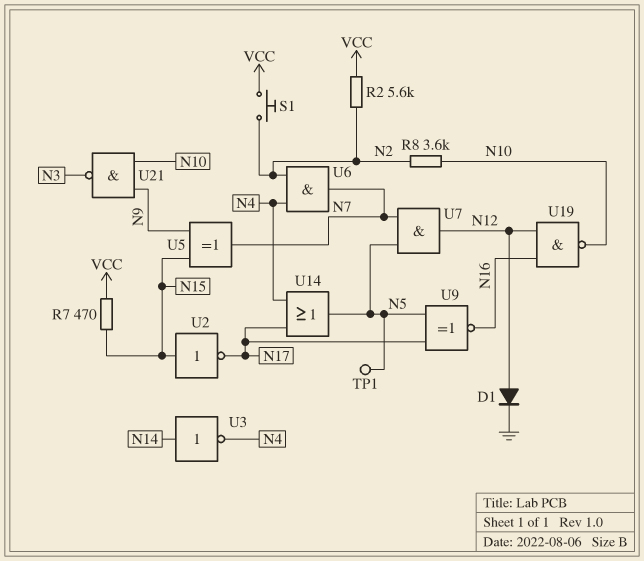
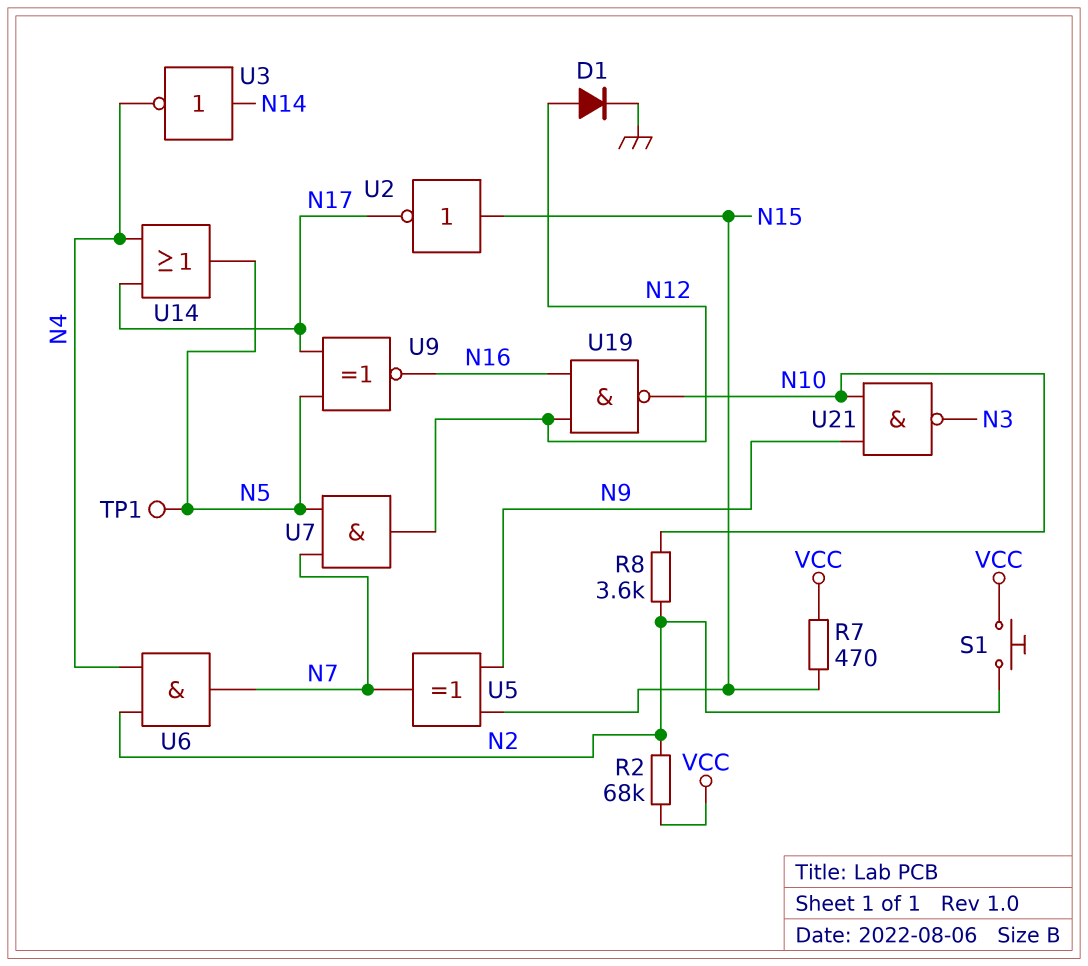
R2: 5.6k (N2, VCC) -> 68k (N2, VCC)

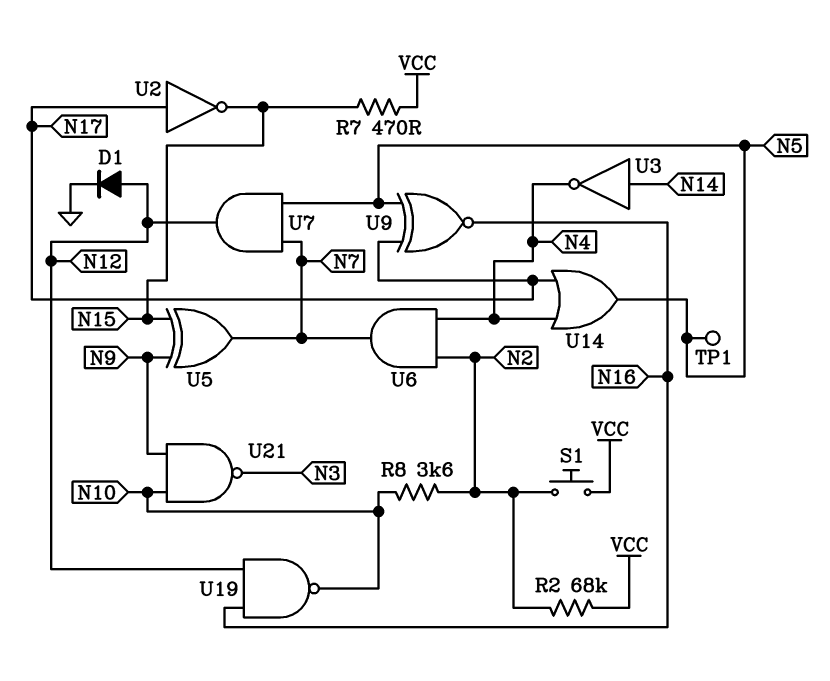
U2: NOT (in N15, out N17) -> NOT (in N17, out N15)

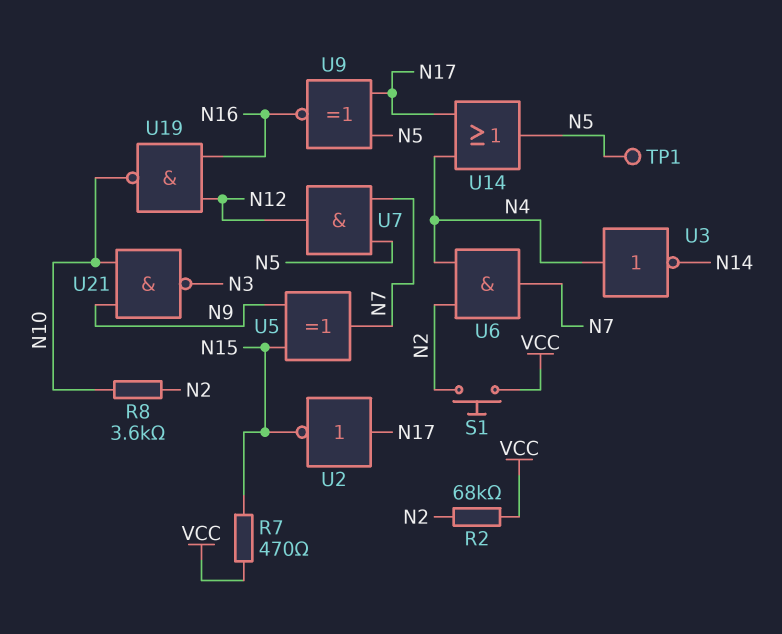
D1: diode (A N12, K GND) -> none
U3: NOT (in N14, out N4) -> NOT (in N4, out N14)

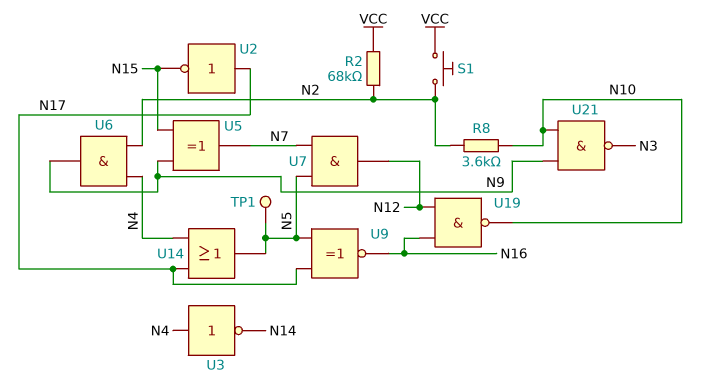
R7: 470 (N15, VCC) -> none
U6: AND (in N2, in N4, out N7) -> AND (in N2, in N4, out N9)

